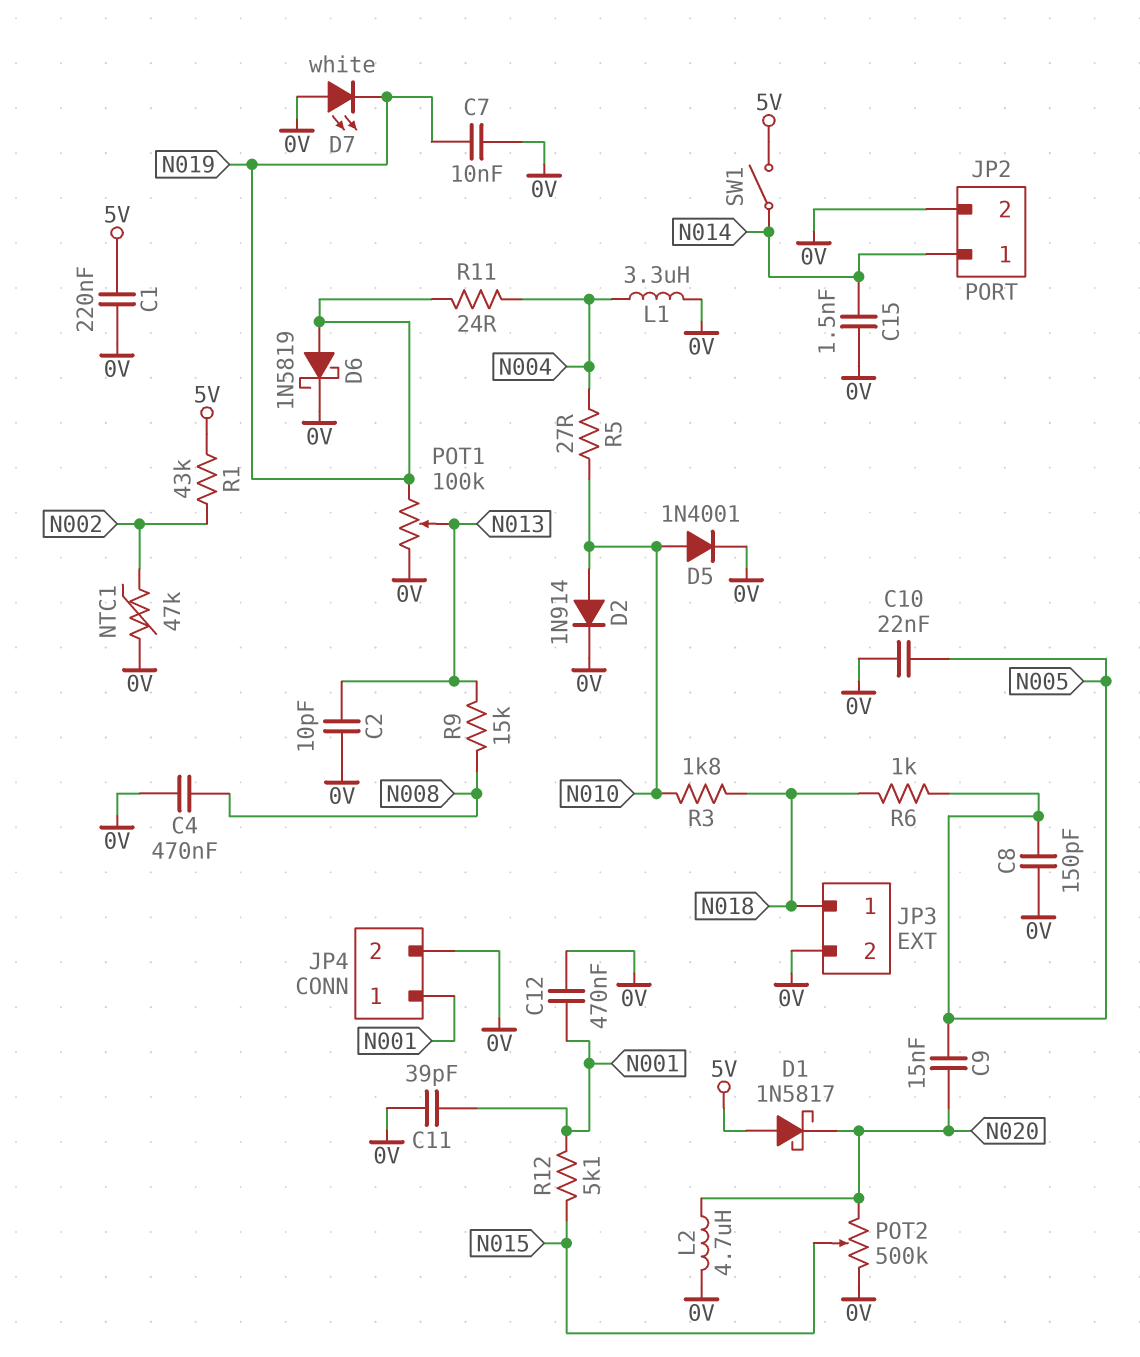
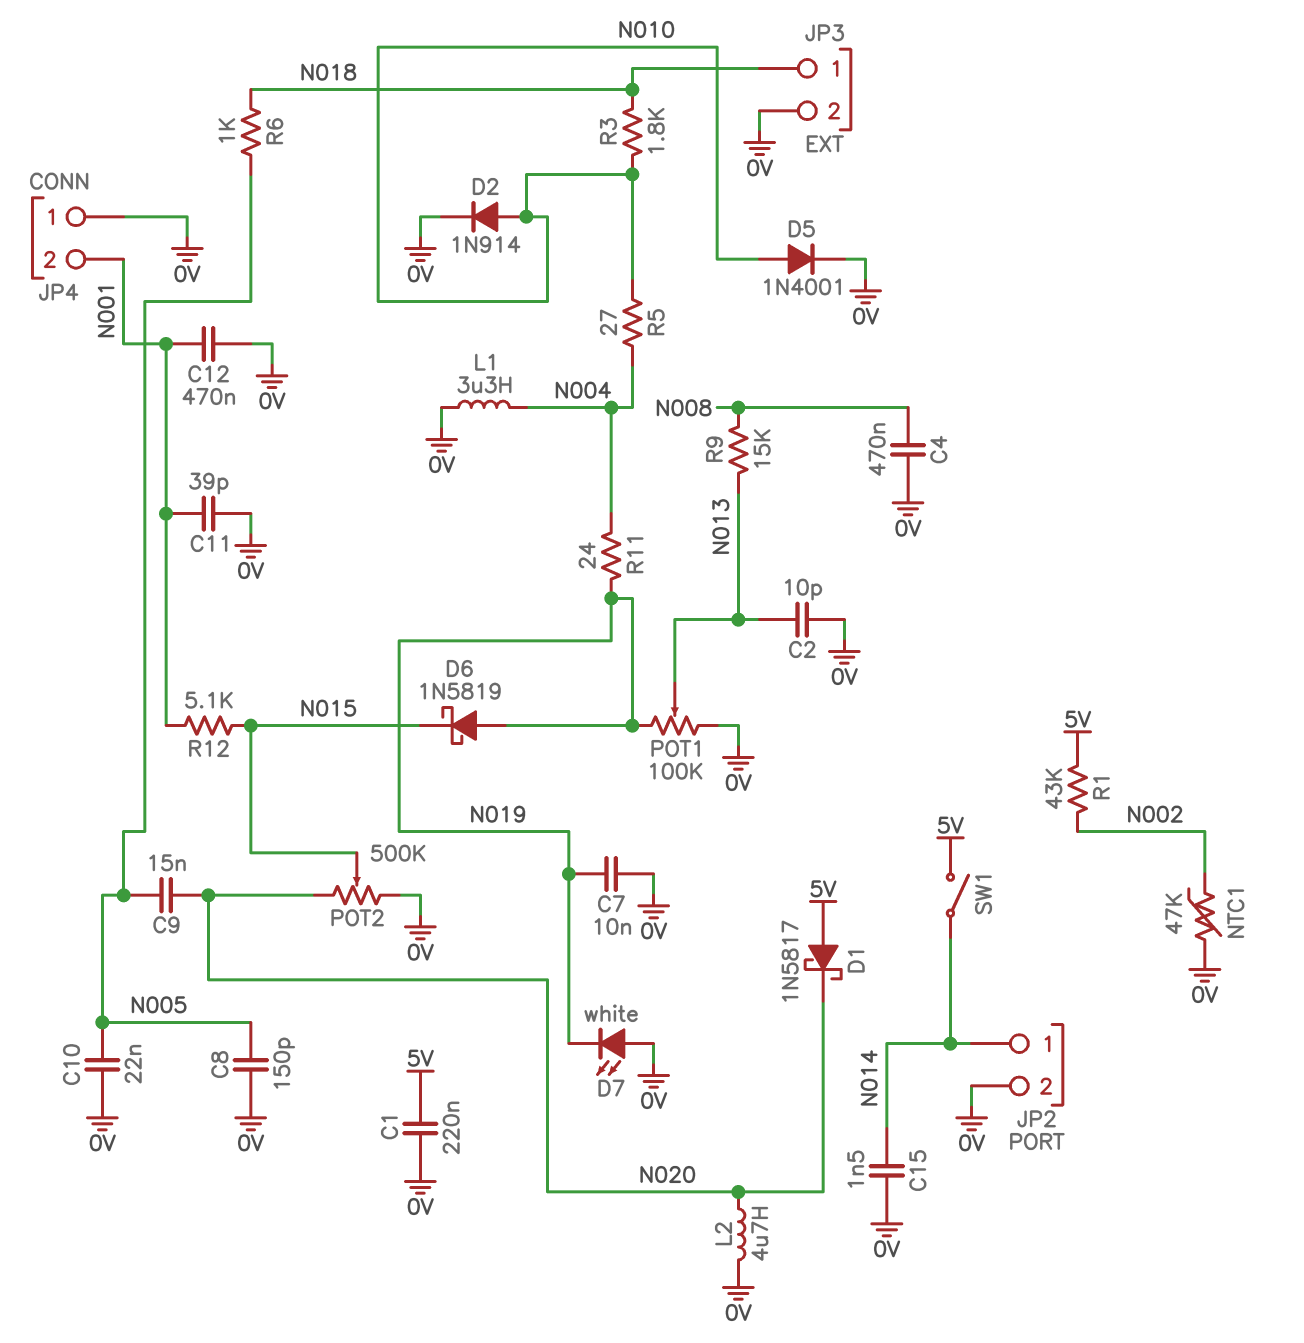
D6: schottky 1N5819 (A N019, K 0V) -> schottky 1N5819 (A N019, K N015)
JP4 pin 1: N001 -> 0V
JP4 pin 2: 0V -> N001

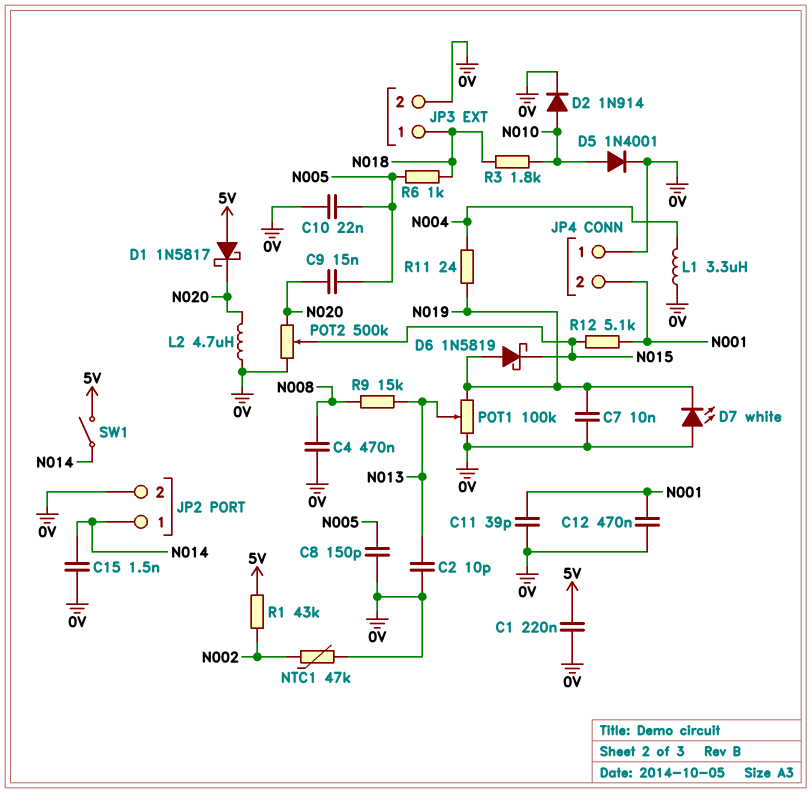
R5: 27 (N004, N010) -> none

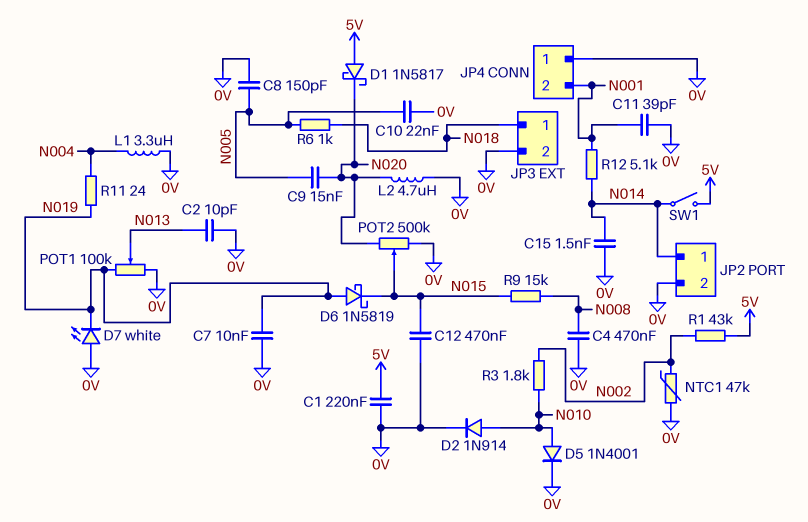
C12: 470nF (0V, N001) -> 470nF (0V, N015)
R3: 1.8k (N010, N018) -> 1.8k (N002, N010)
R9: 15k (N008, N013) -> 15k (N008, N015)
R12: 5.1k (N001, N015) -> 5.1k (N001, N014)

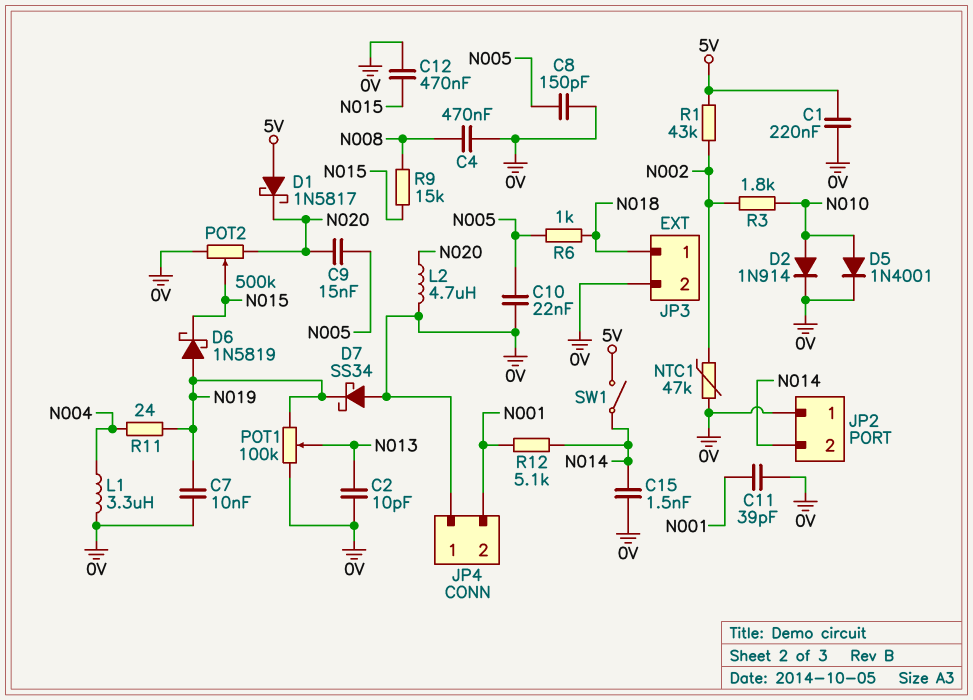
D7: LED white (A 0V, K N019) -> schottky SS34 (A 0V, K N019)
JP2 pin 1: N014 -> 0V
JP2 pin 2: 0V -> N014

